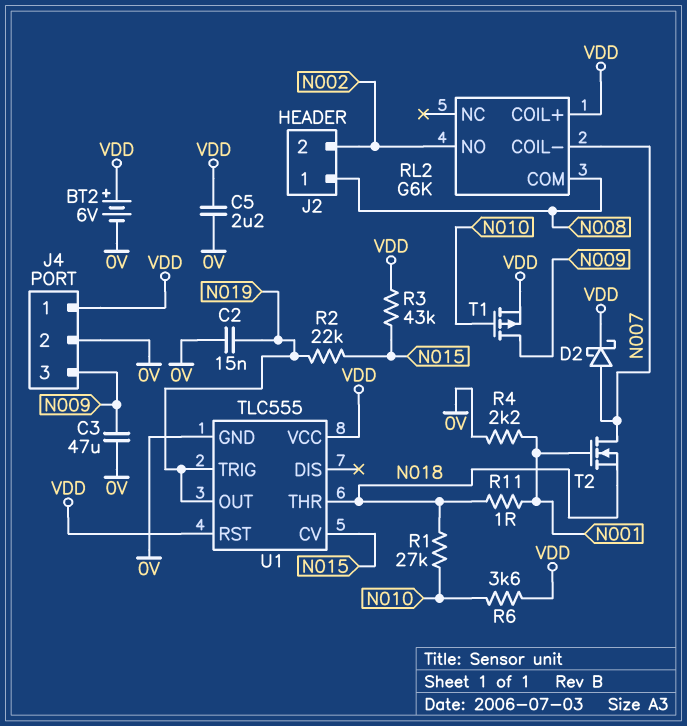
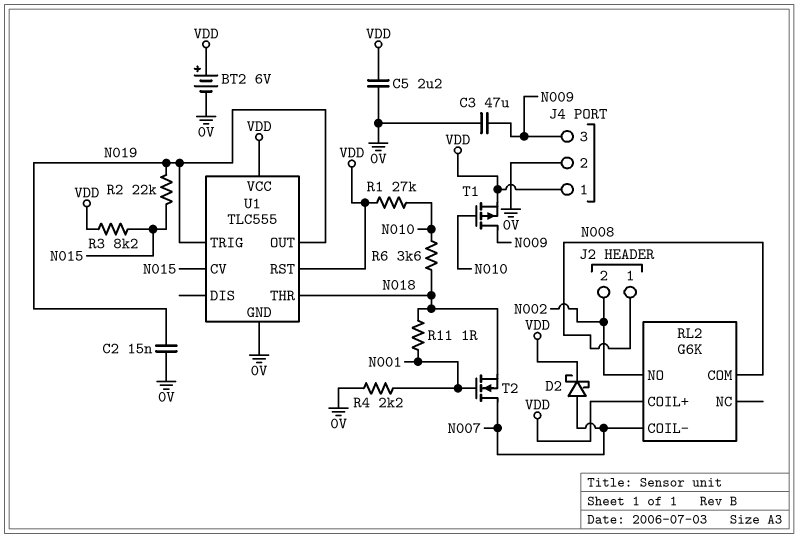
R1: 27k (N010, N018) -> 27k (N010, VDD)
R3: 43k (N015, VDD) -> 8.2k (N015, VDD)
R6: 3.6k (N010, VDD) -> 3.6k (N010, N018)

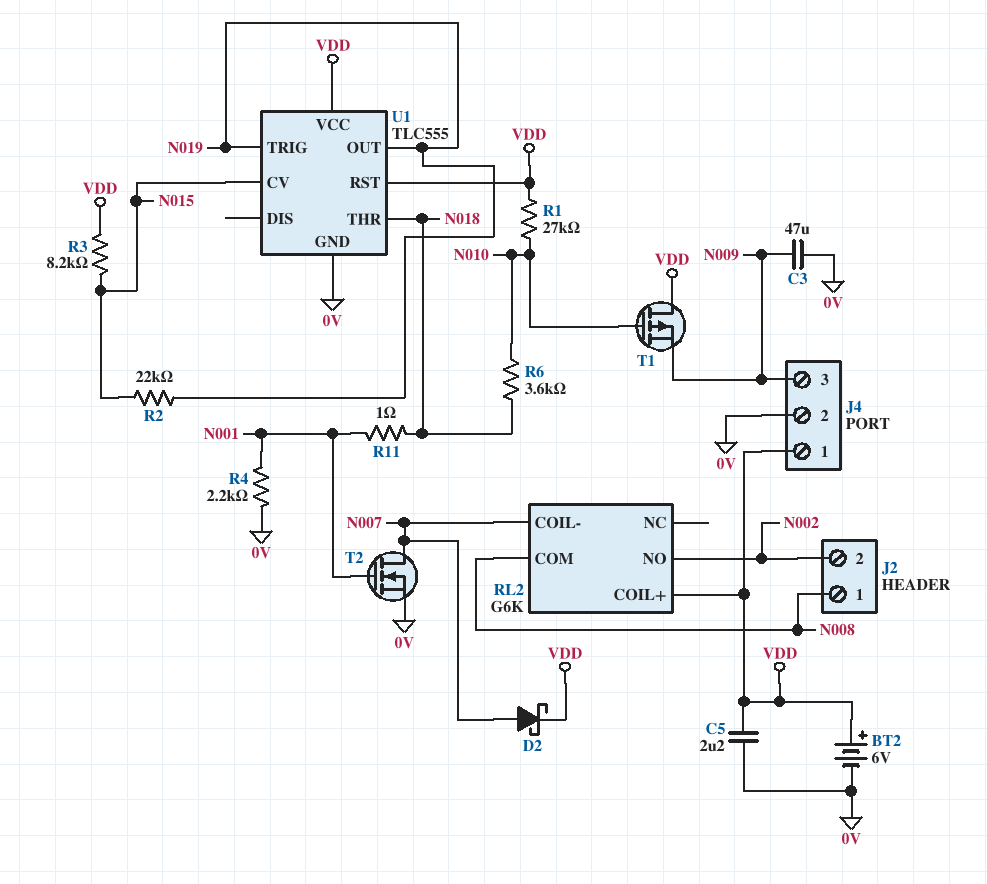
C2: 15nF (0V, N019) -> none
T1: PMOS (G N010, D N009, S VDD) -> PMOS (G N010, D VDD, S N009)
T2: NMOS (G N001, D N007, S N018) -> NMOS (G N001, D N007, S 0V)

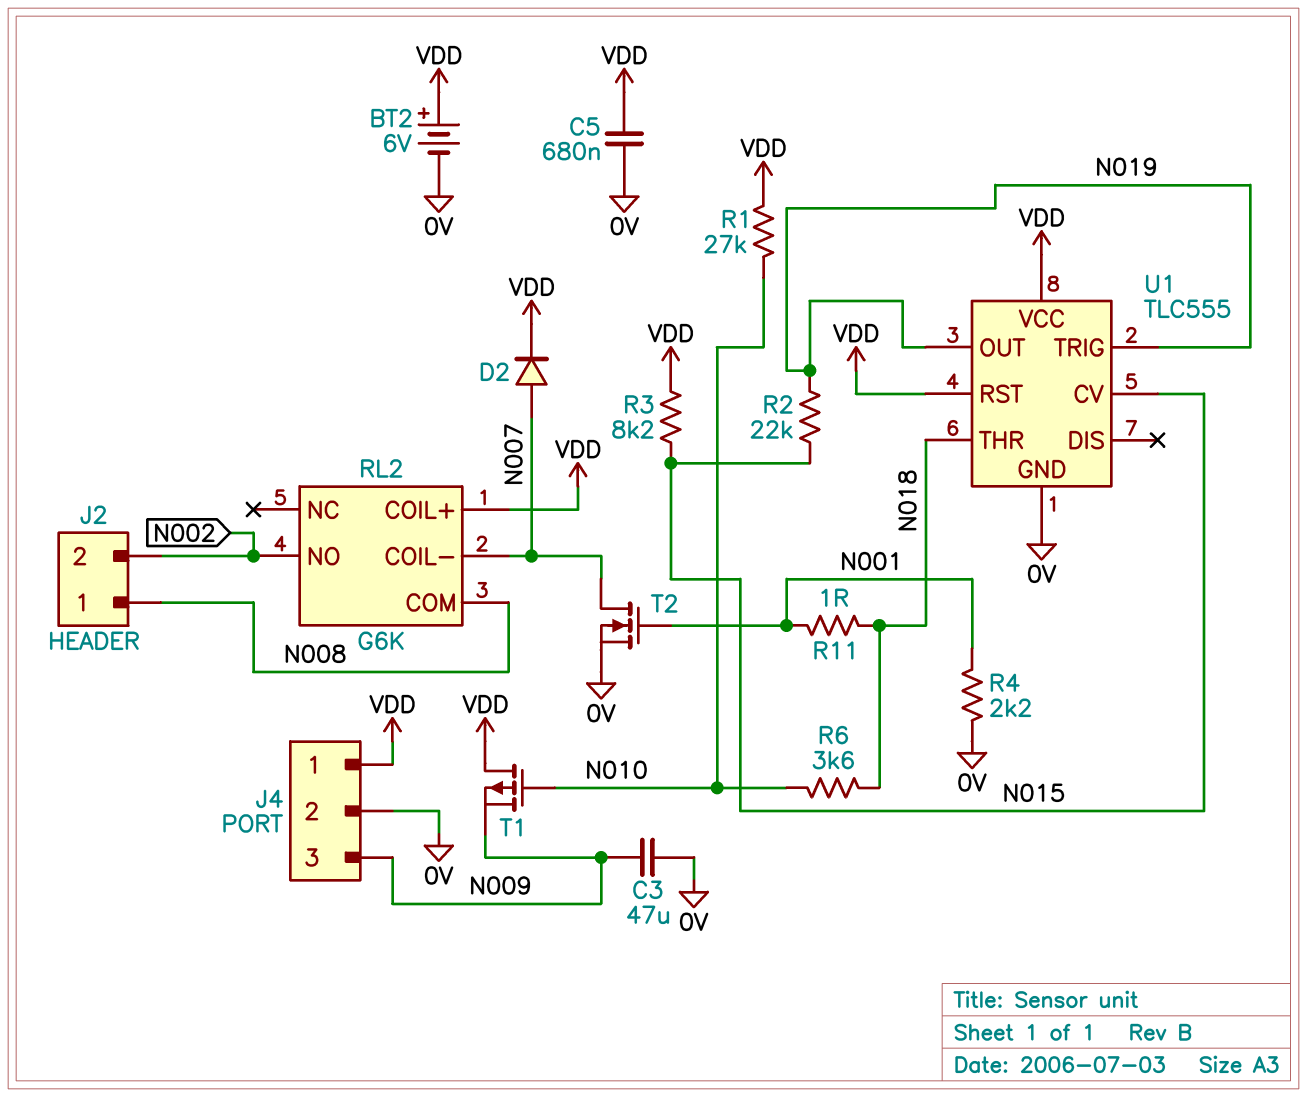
C5: 2.2uF (0V, VDD) -> 680nF (0V, VDD)
D2: schottky (A N007, K VDD) -> diode (A N007, K VDD)

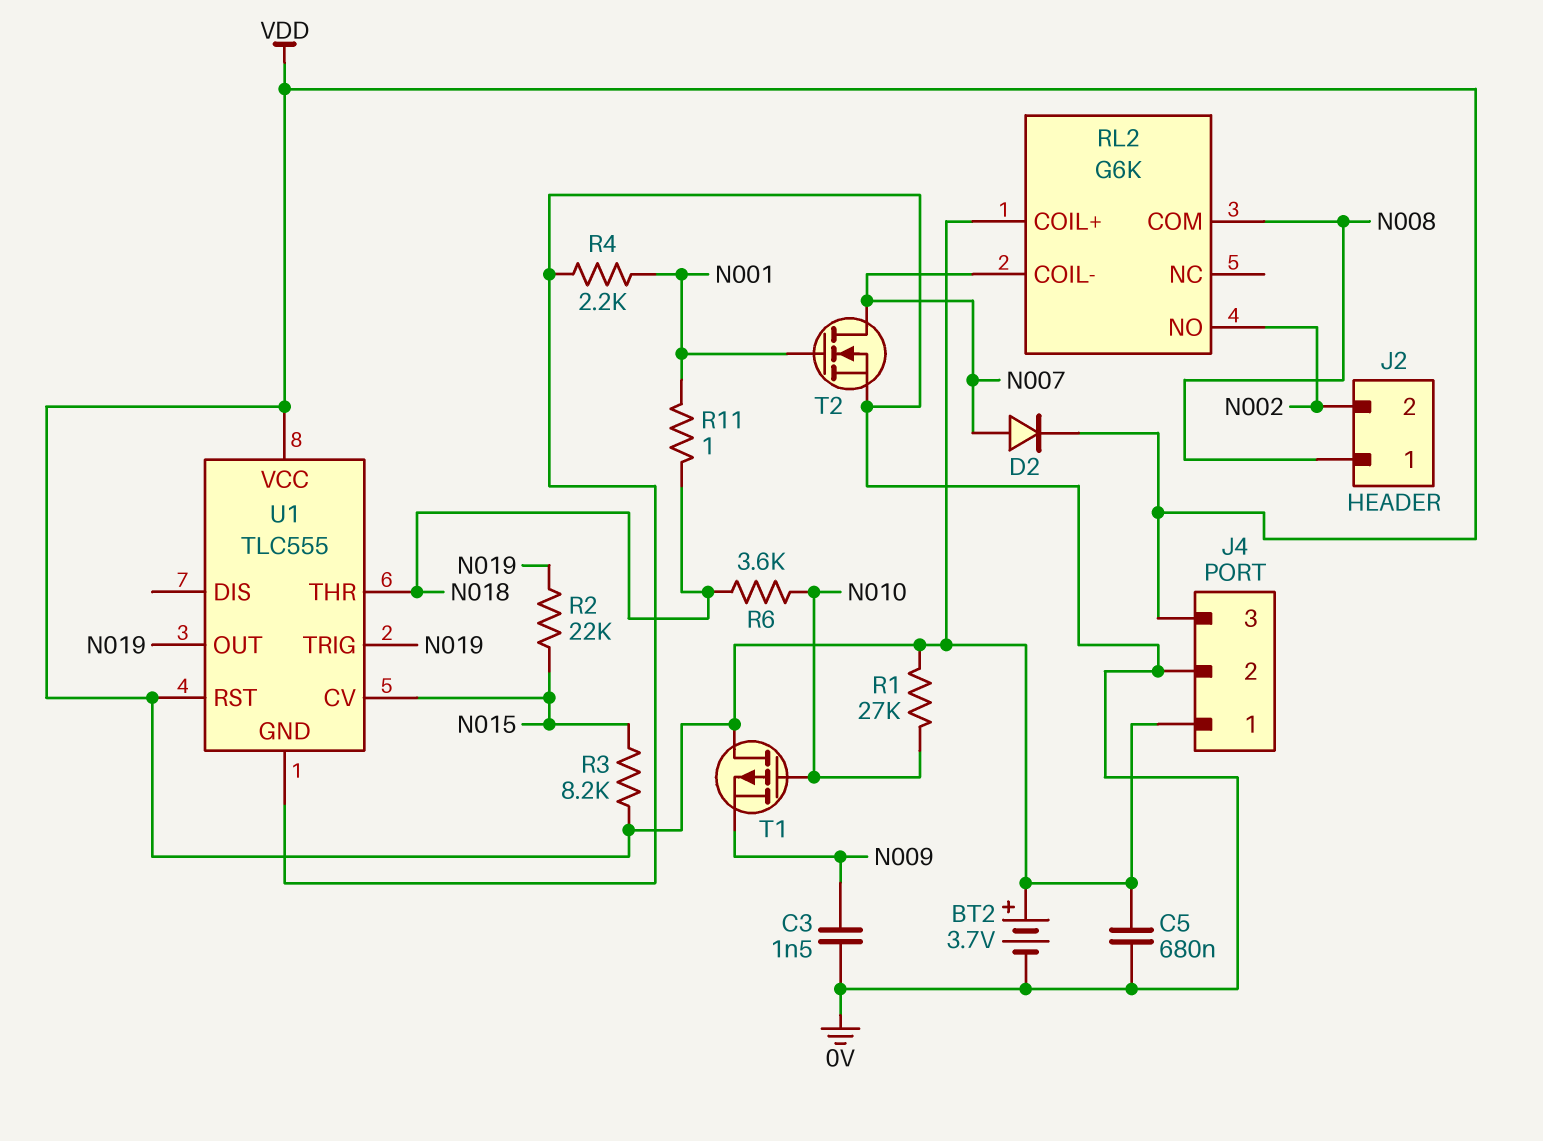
BT2: 6V (plus VDD, minus 0V) -> 3.7V (plus VDD, minus 0V)
C3: 47uF (0V, N009) -> 1.5nF (0V, N009)
J4 pin 3: N009 -> VDD

